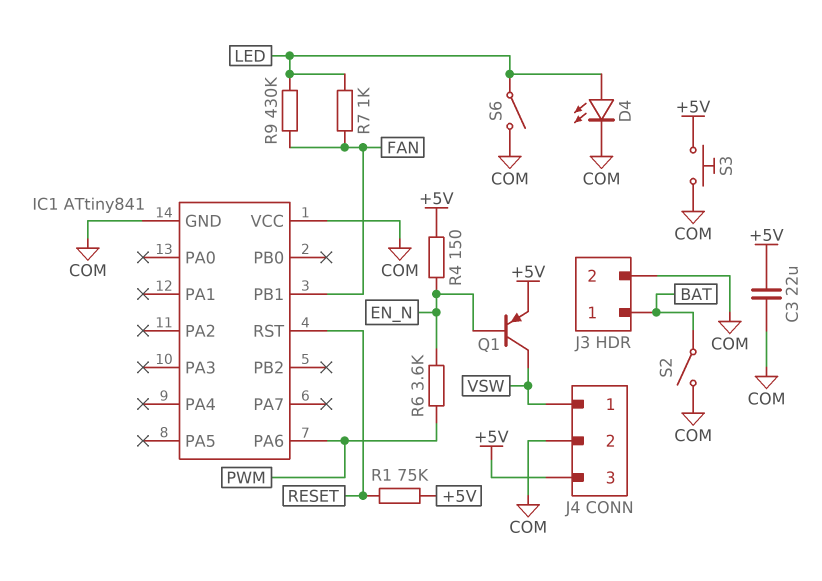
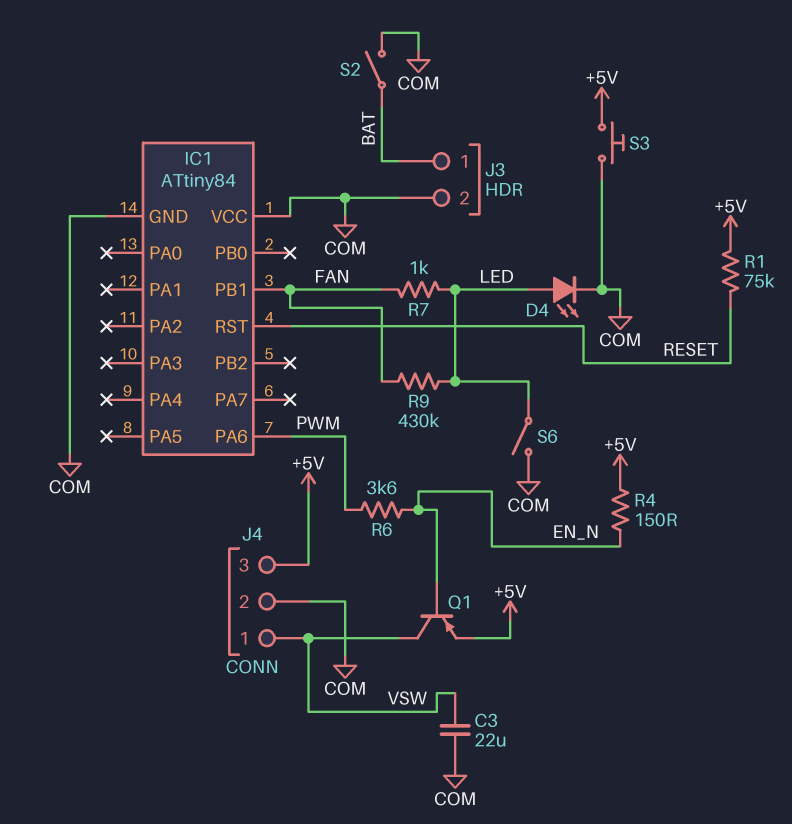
C3: 22uF (+5V, COM) -> 22uF (COM, VSW)
IC1: ATtiny841 -> ATtiny84

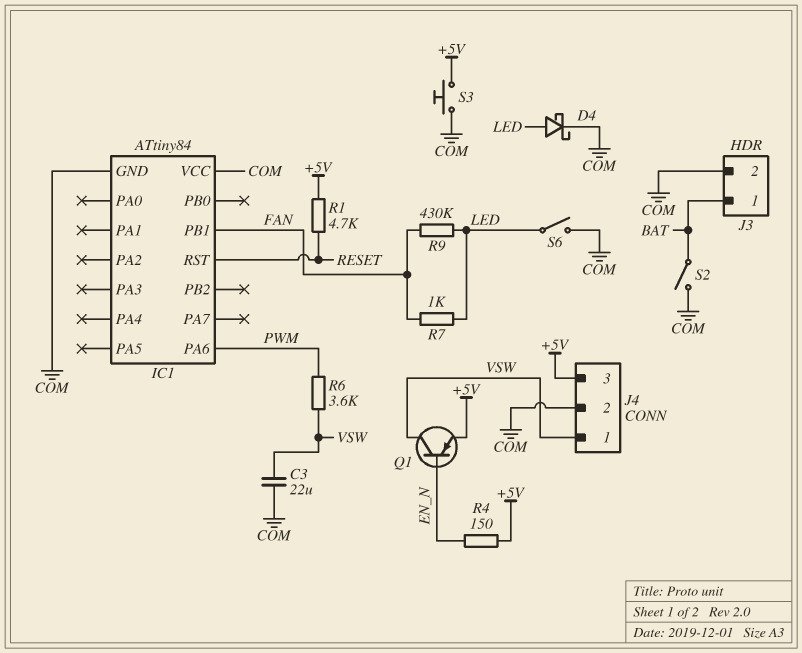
D4: LED (A LED, K COM) -> schottky (A LED, K COM)
R1: 75k (+5V, RESET) -> 4.7k (+5V, RESET)
R6: 3.6k (EN_N, PWM) -> 3.6k (PWM, VSW)

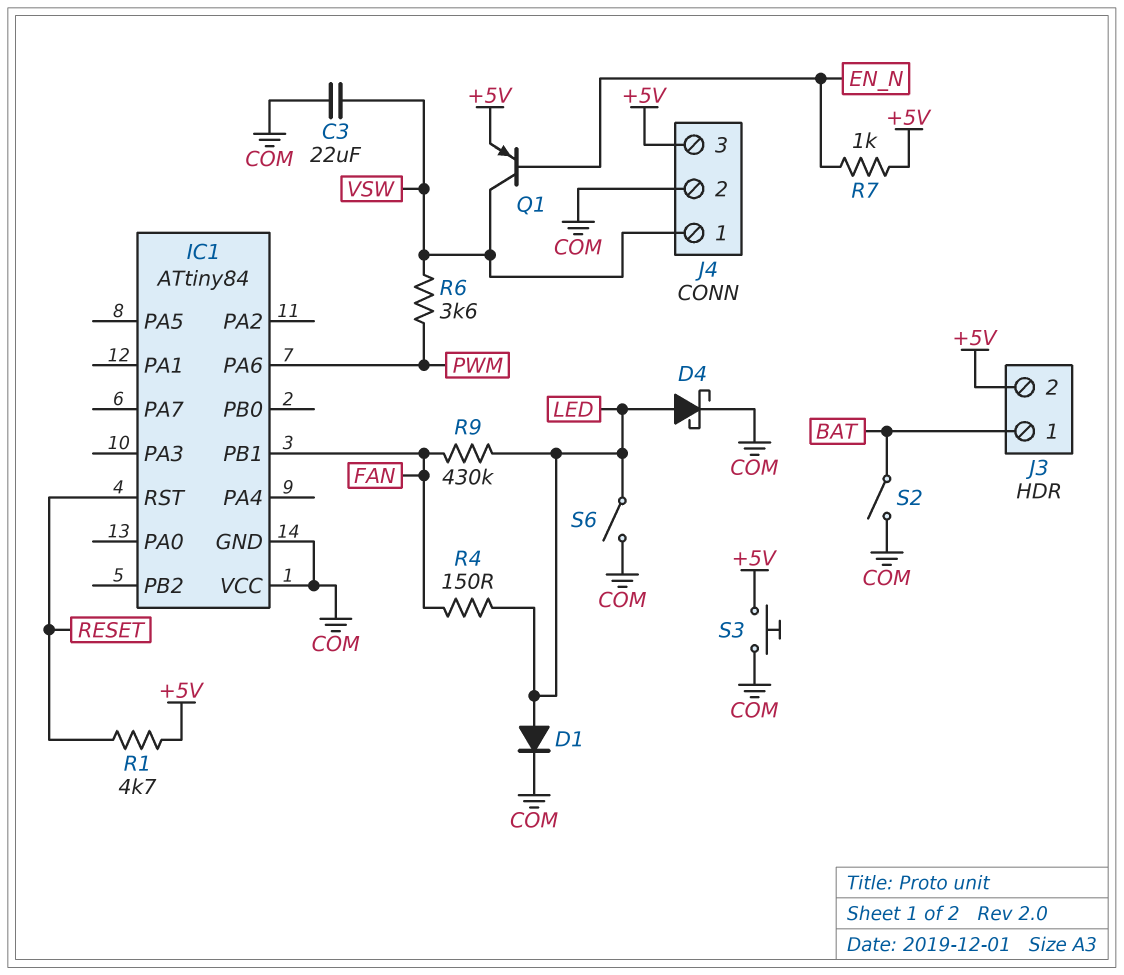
D1: none -> diode (A LED, K COM)
J3 pin 2: COM -> +5V
R4: 150 (+5V, EN_N) -> 150 (FAN, LED)
R7: 1k (FAN, LED) -> 1k (+5V, EN_N)

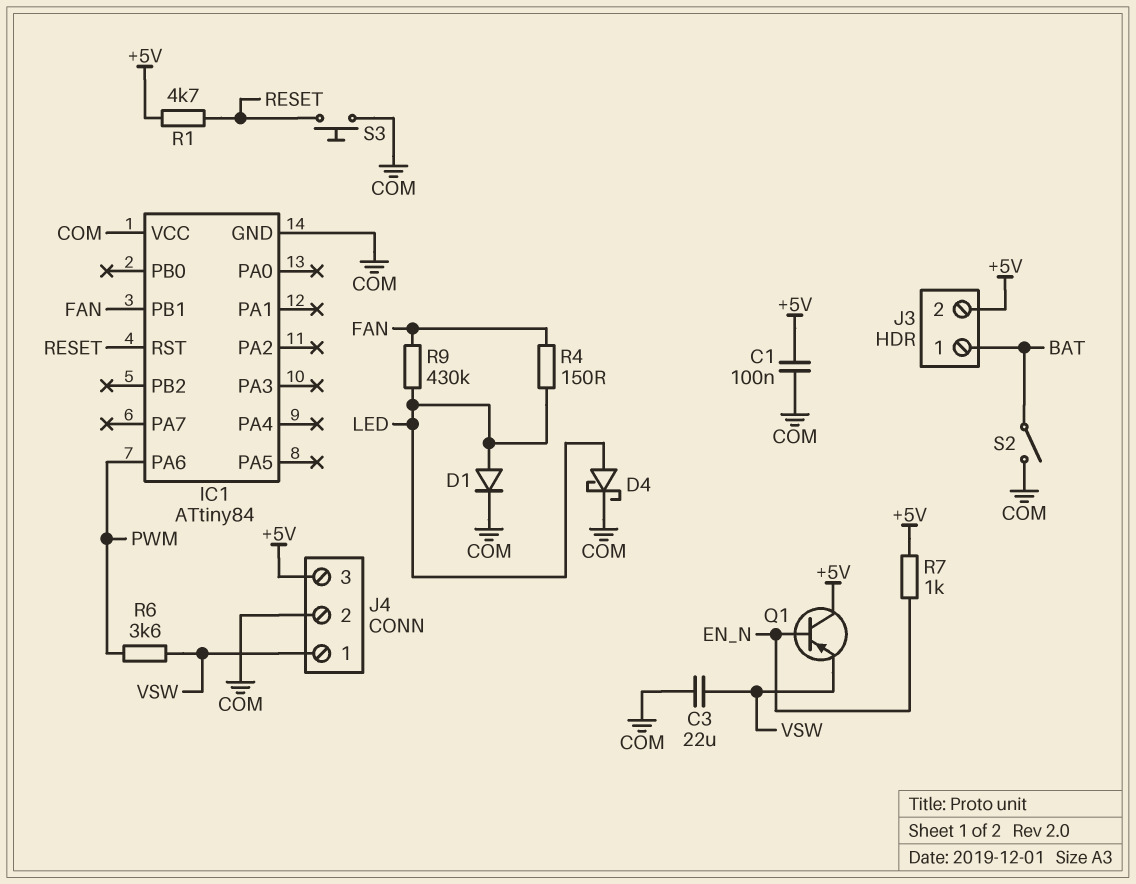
C1: none -> 100nF (+5V, COM)
Q1: PNP (B EN_N, C VSW, E +5V) -> PNP (B EN_N, C +5V, E VSW)
S3: button (+5V, COM) -> button (COM, RESET)
S6: switch (COM, LED) -> none

